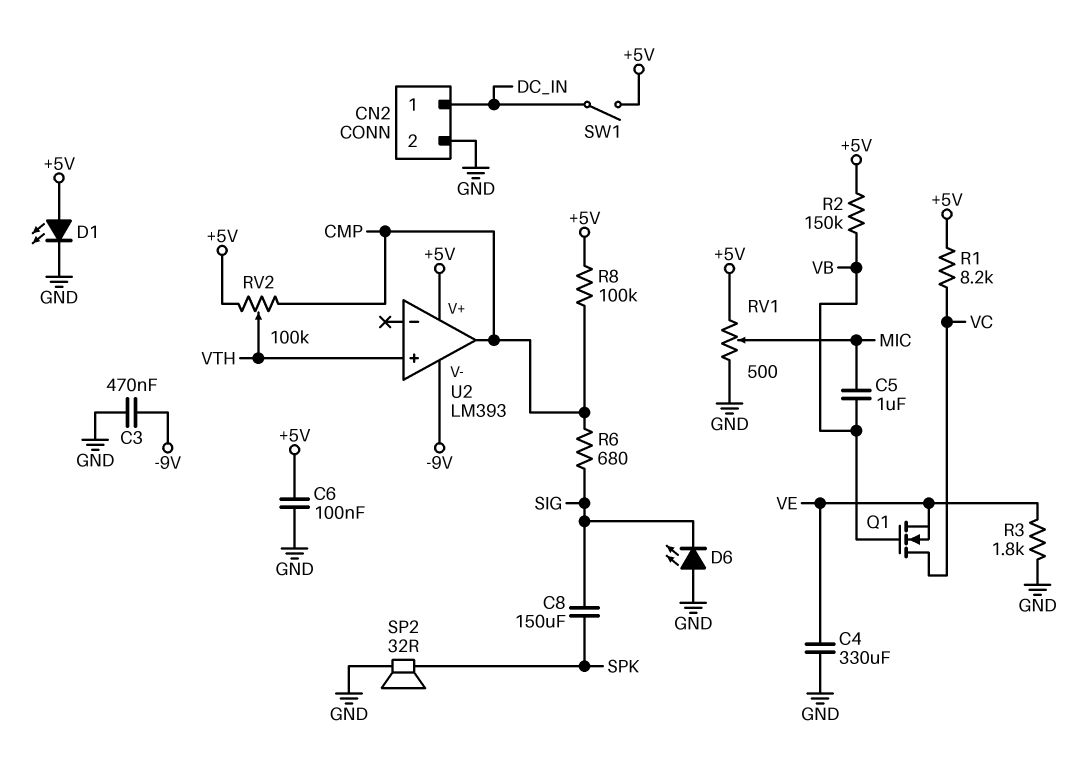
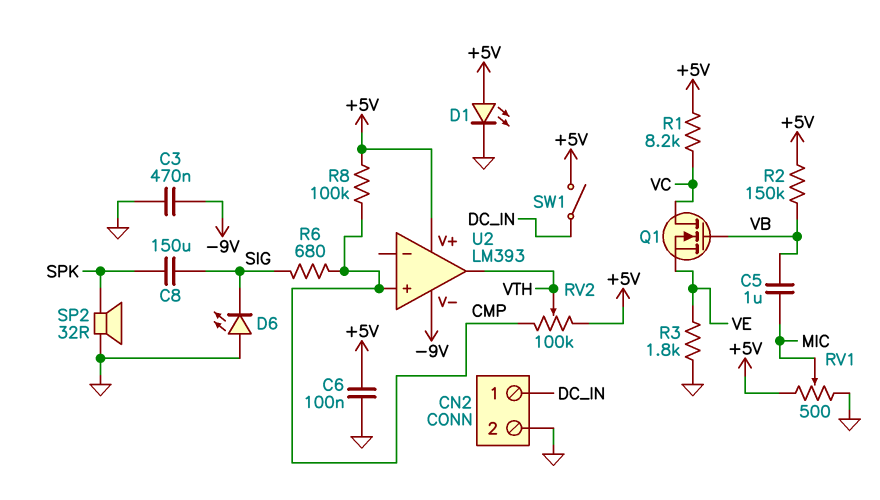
C4: 330uF (GND, VE) -> none
U2 pin in+: VTH -> CMP
U2 pin out: CMP -> VTH

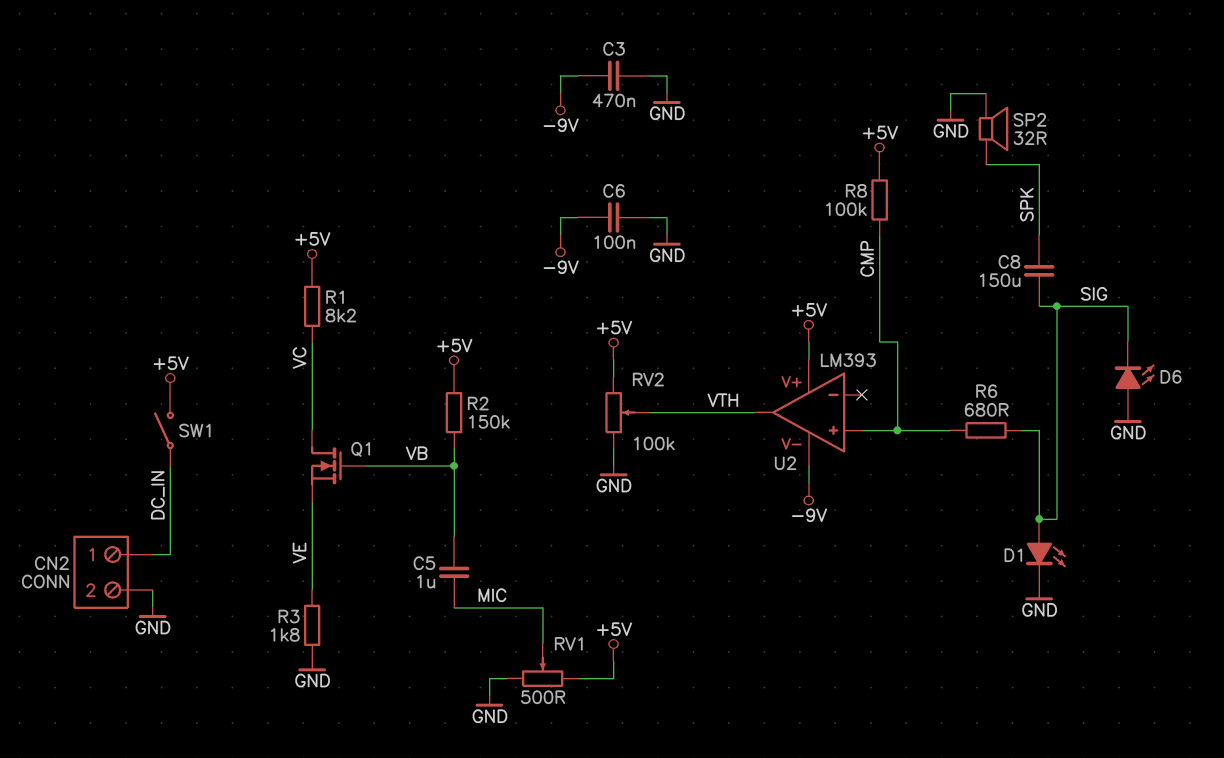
C6: 100nF (+5V, GND) -> 100nF (-9V, GND)
D1: LED (A +5V, K GND) -> LED (A SIG, K GND)
RV2: 100k (+5V, CMP, wiper VTH) -> 100k (+5V, GND, wiper VTH)

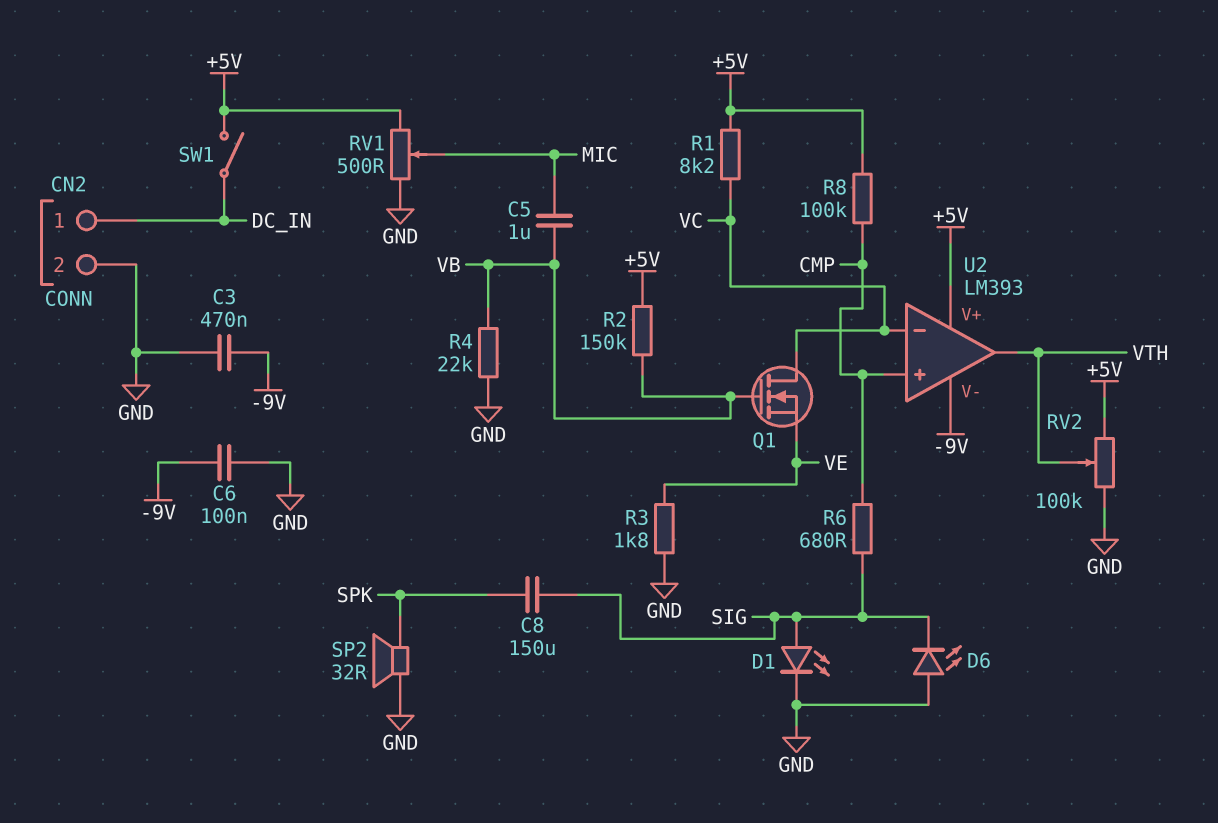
R4: none -> 22k (GND, VB)
U2 pin in-: none -> VC

